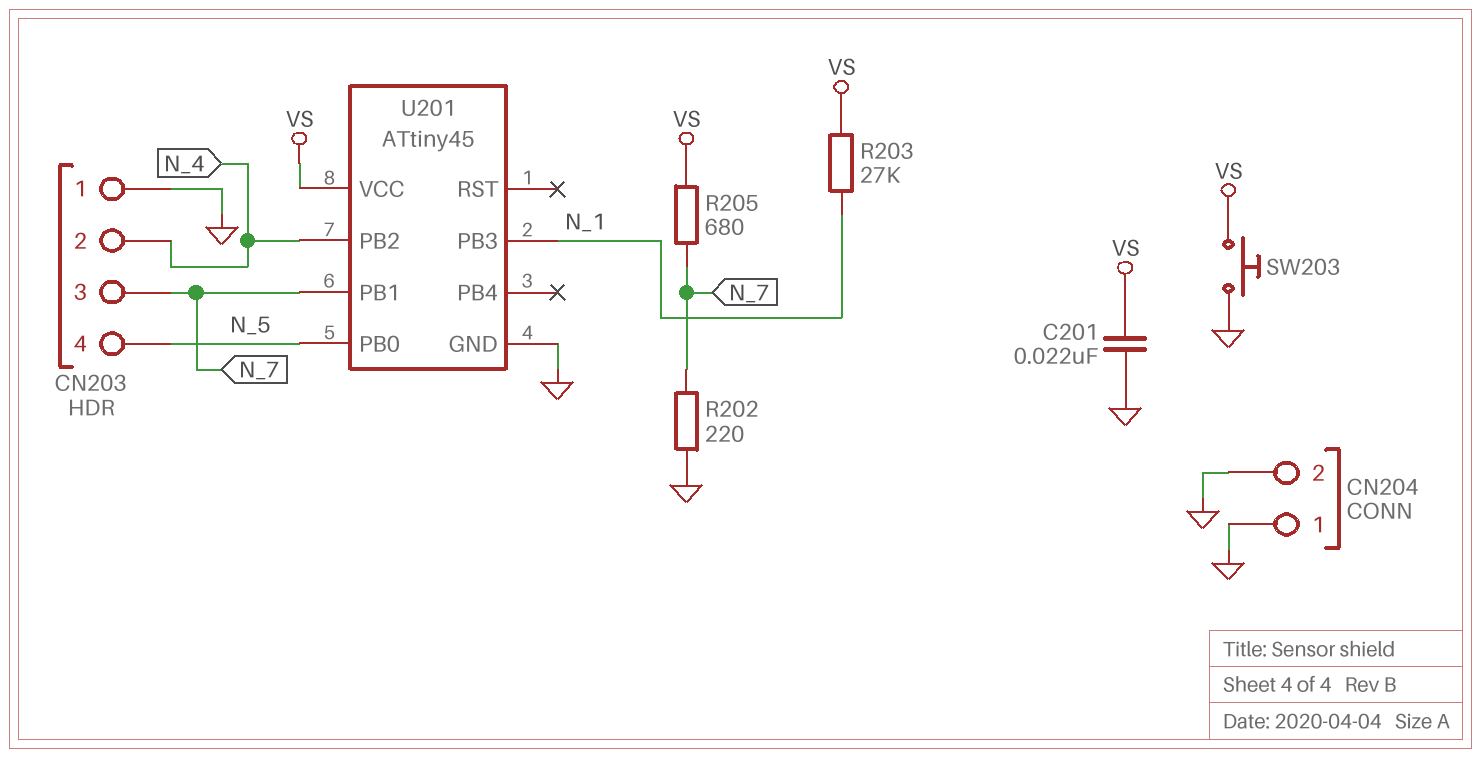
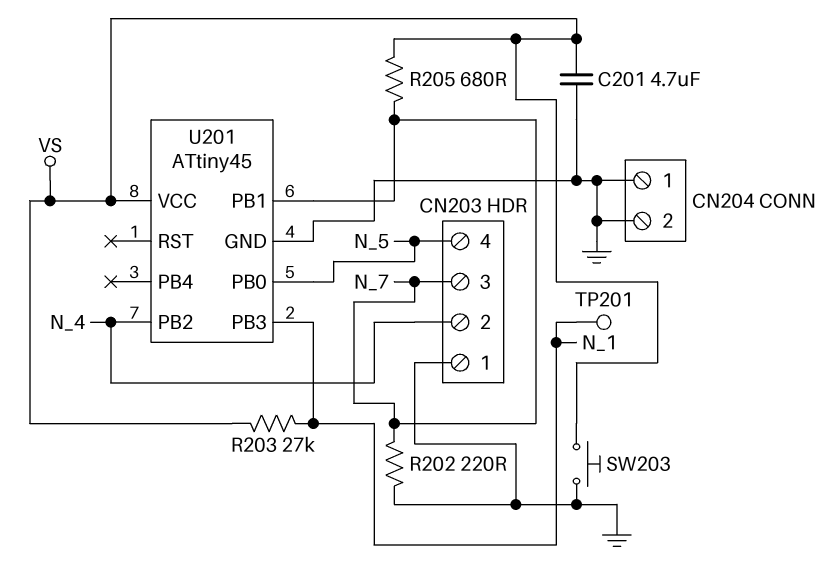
C201: 22nF (GND, VS) -> 4.7uF (GND, VS)
TP201: none -> test point (N_1)

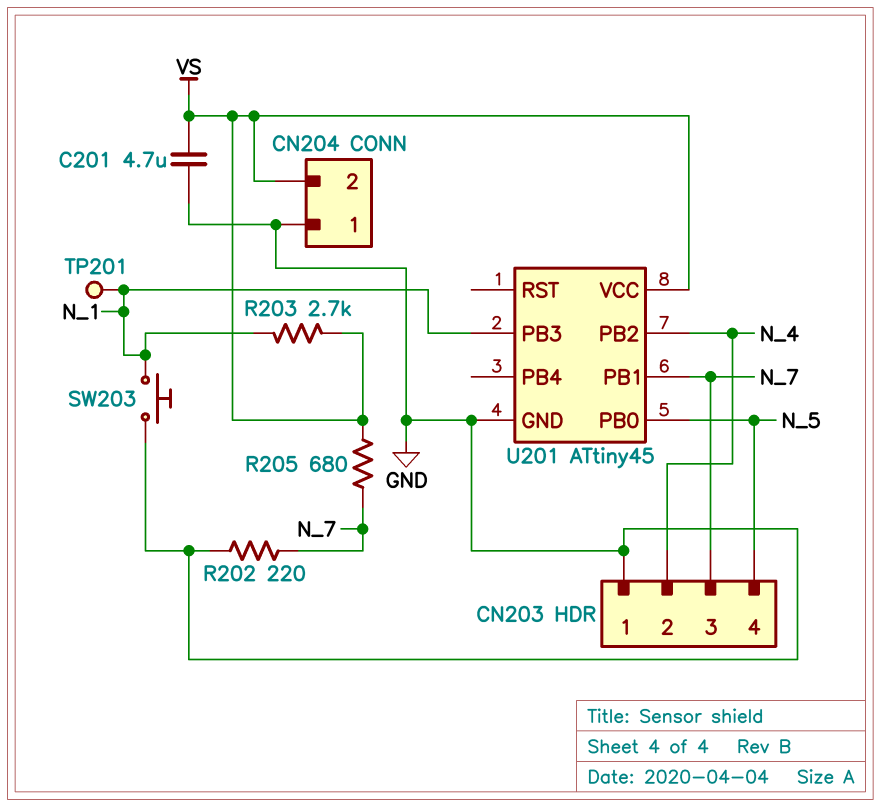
CN204 pin 2: GND -> VS
R203: 27k (N_1, VS) -> 2.7k (N_1, VS)
SW203: button (GND, VS) -> button (GND, N_1)

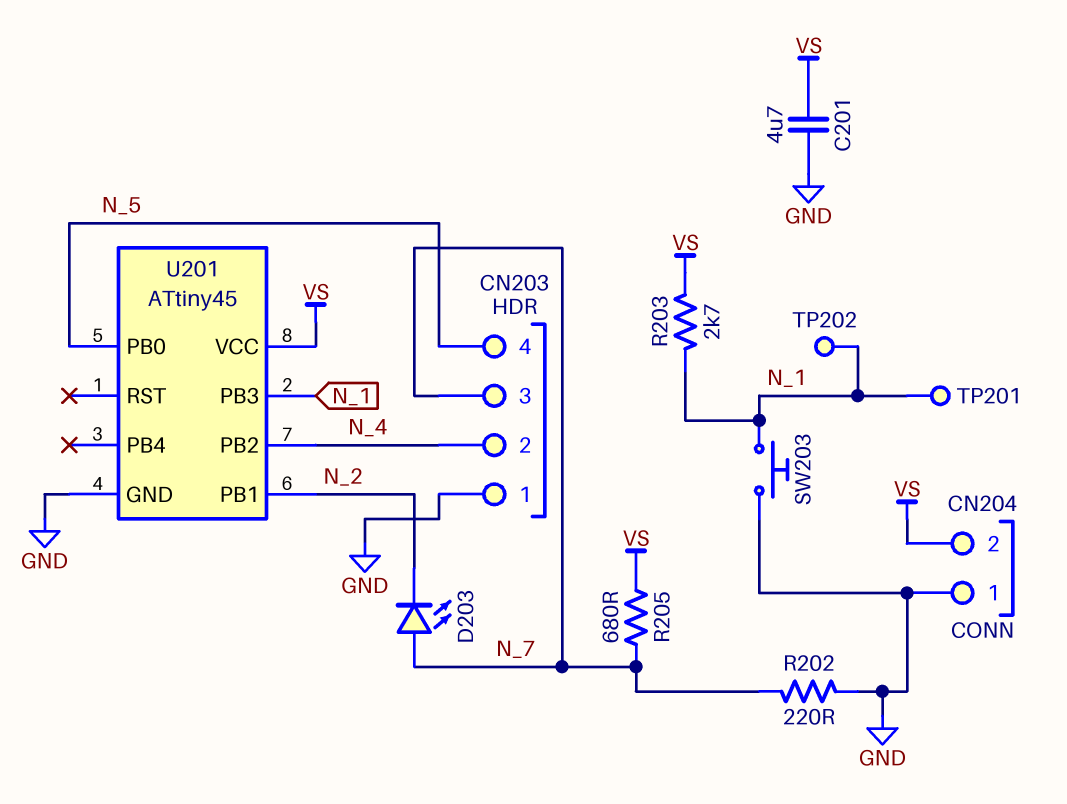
D203: none -> LED (A N_7, K N_2)
TP202: none -> test point (N_1)
U201 pin PB1: N_7 -> N_2

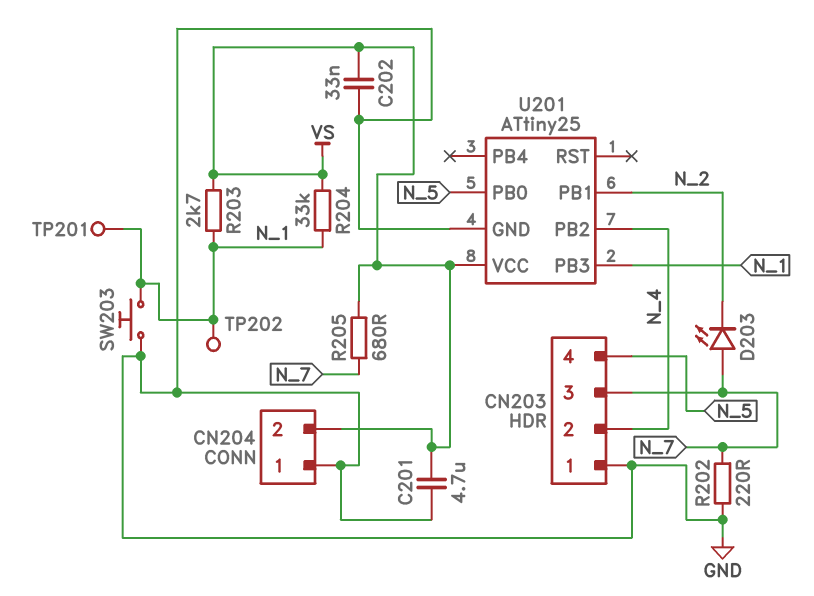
C202: none -> 33nF (GND, VS)
R204: none -> 33k (N_1, VS)
U201: ATtiny45 -> ATtiny25

